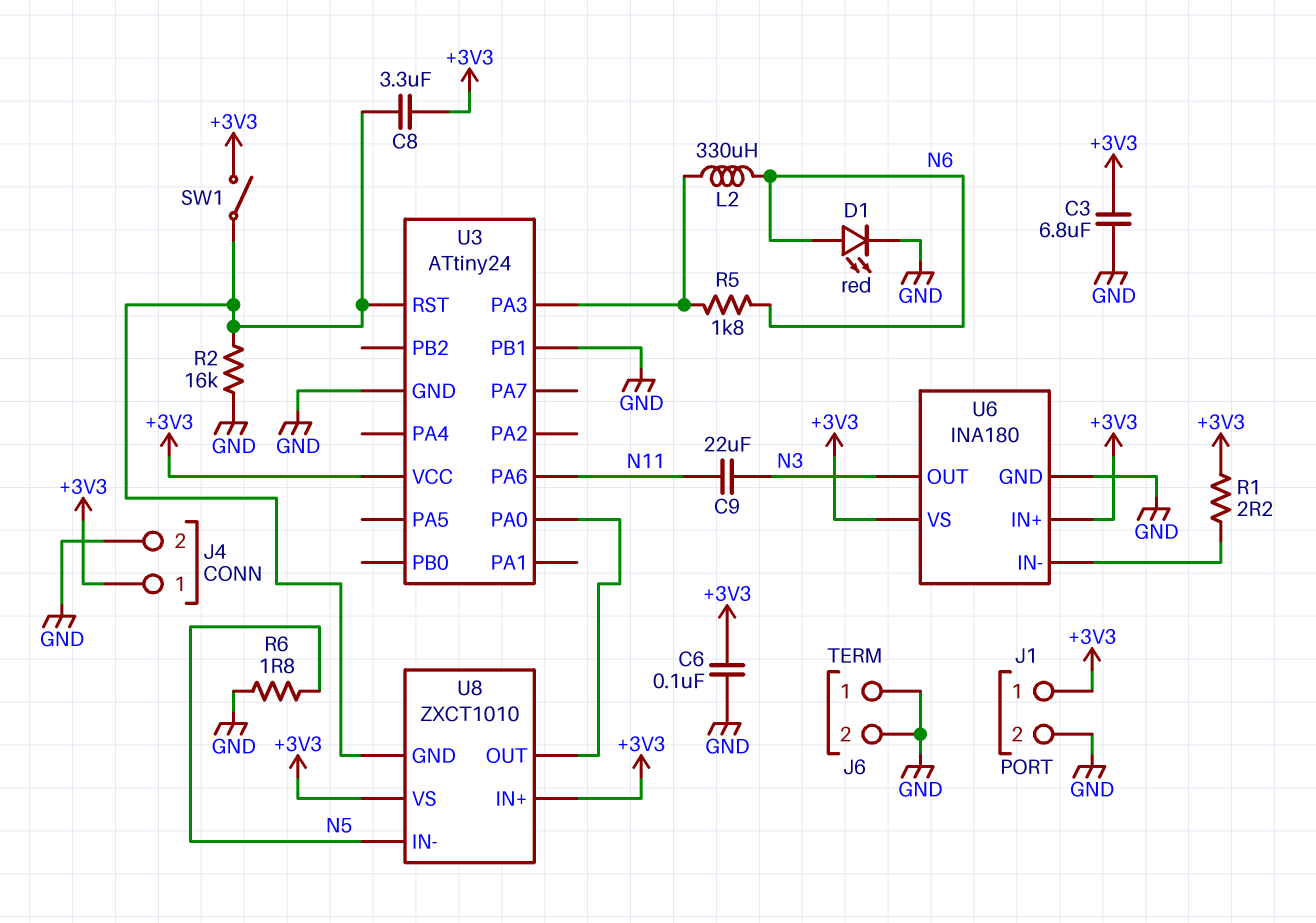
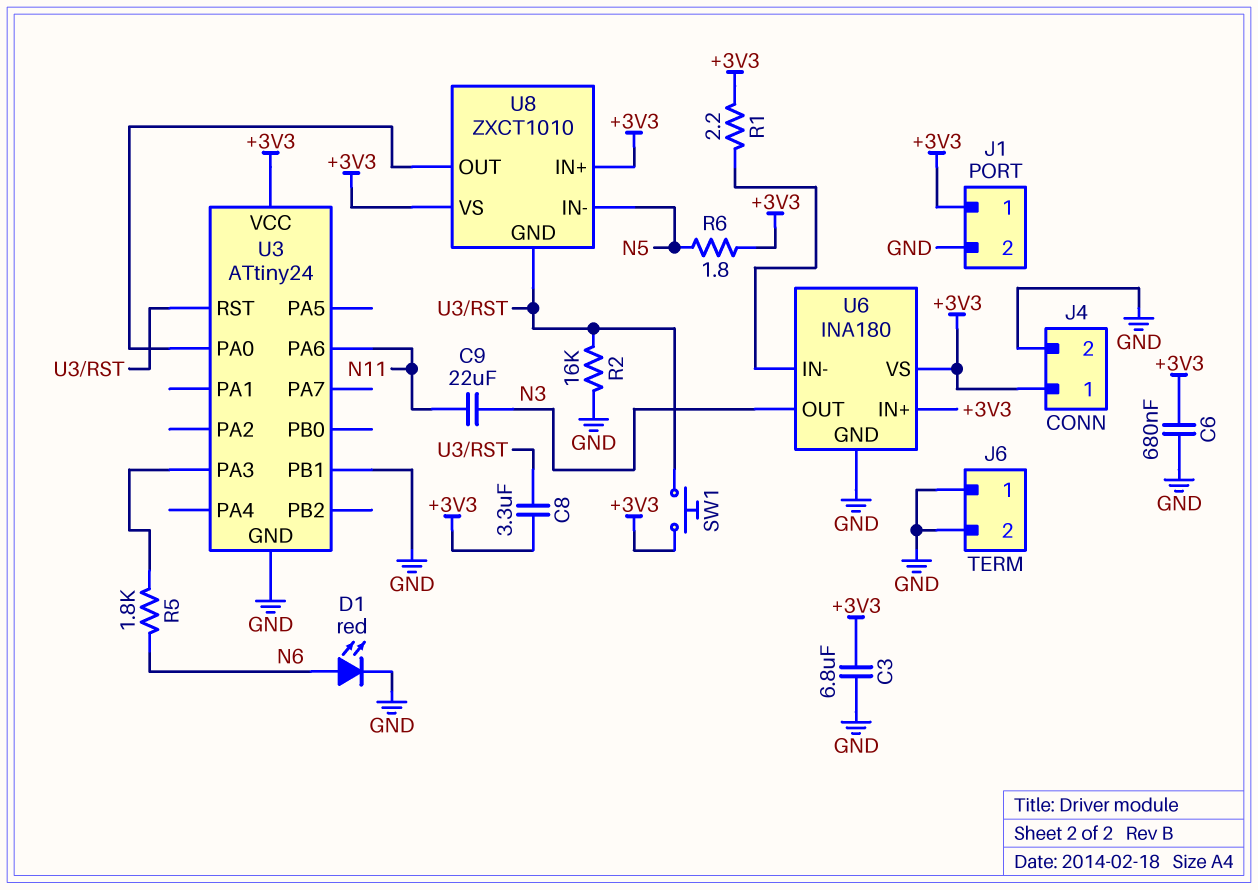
C6: 100nF (+3V3, GND) -> 680nF (+3V3, GND)
L2: 330uH (N6, U3/PA3) -> none
R6: 1.8 (GND, N5) -> 1.8 (+3V3, N5)
SW1: switch (+3V3, U3/RST) -> button (+3V3, U3/RST)

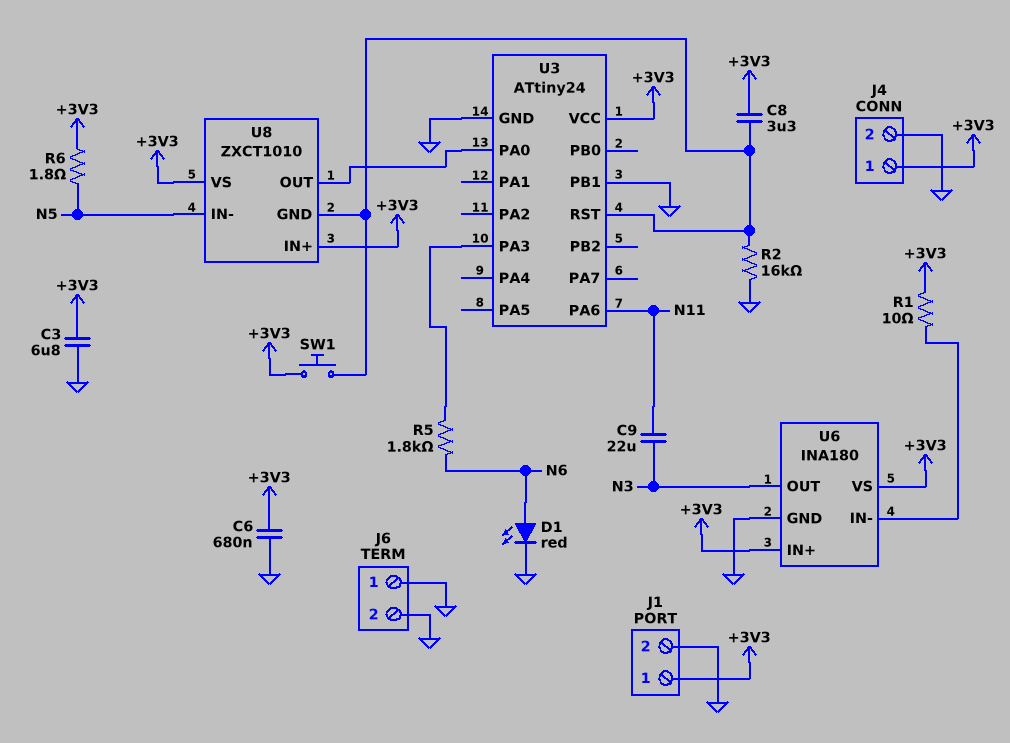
R1: 2.2 (+3V3, U6/IN-) -> 10 (+3V3, U6/IN-)

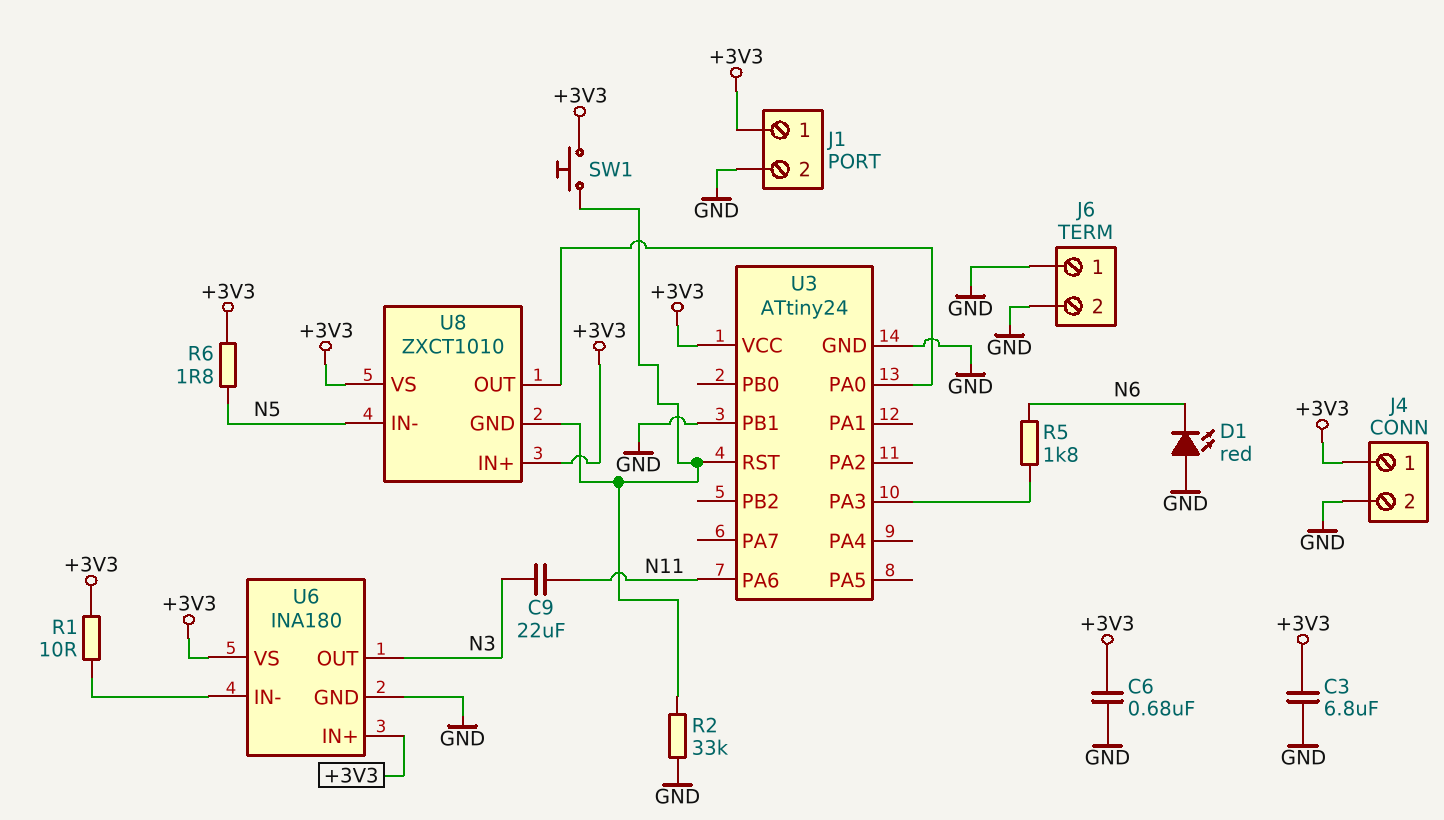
C8: 3.3uF (+3V3, U3/RST) -> none
D1: LED red (A N6, K GND) -> LED red (A GND, K N6)
R2: 16k (GND, U3/RST) -> 33k (GND, U3/RST)

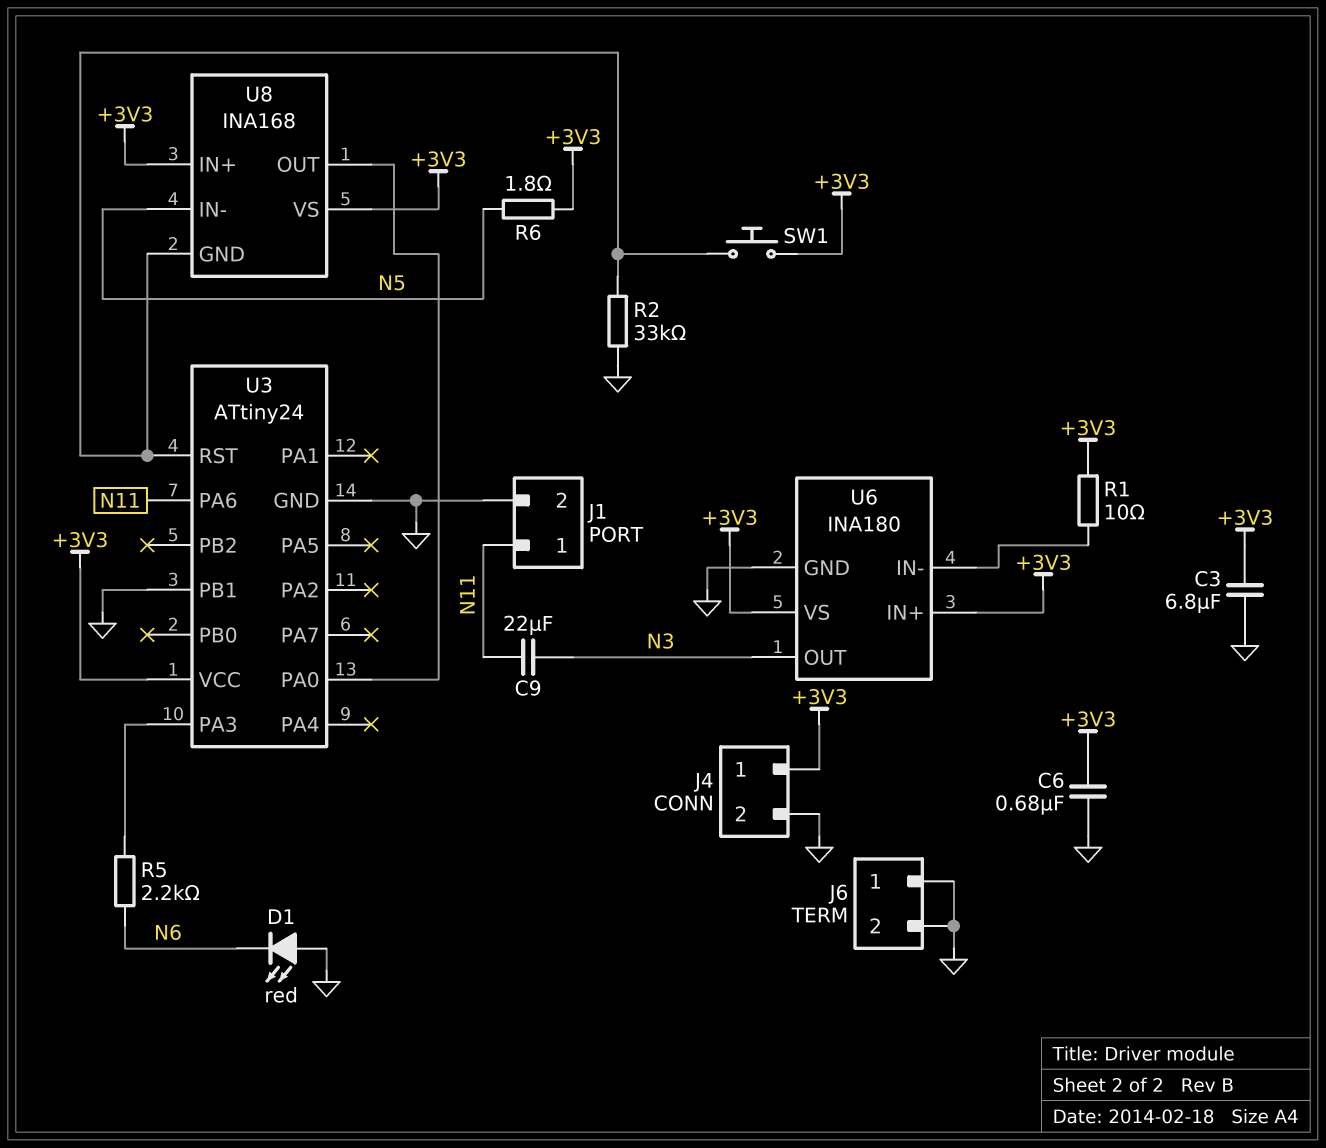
J1 pin 1: +3V3 -> N11
R5: 1.8k (N6, U3/PA3) -> 2.2k (N6, U3/PA3)
U8: ZXCT1010 -> INA168

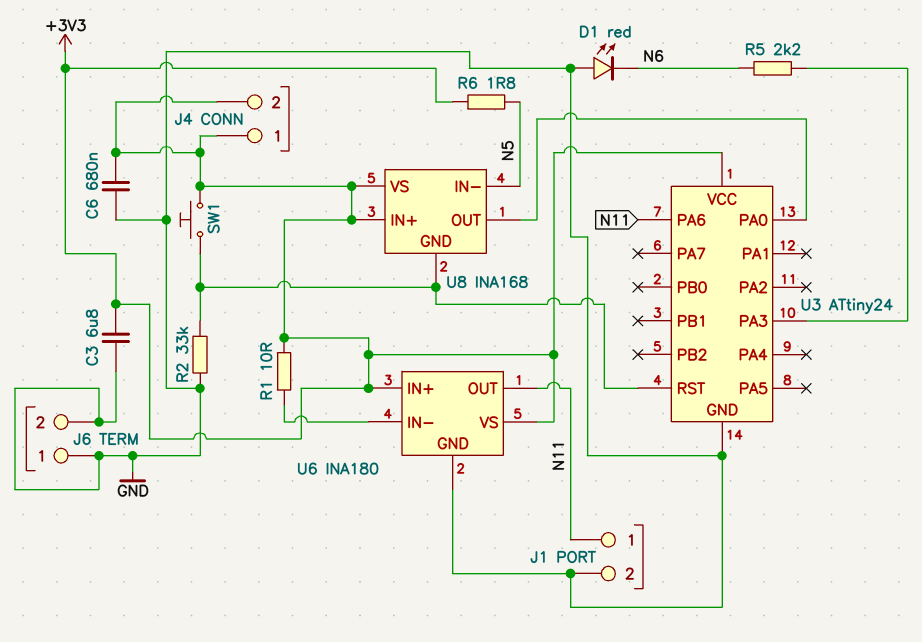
C9: 22uF (N3, N11) -> none
J4 pin 2: GND -> +3V3
U3 pin PB1: GND -> none
U6 pin OUT: N3 -> N11

